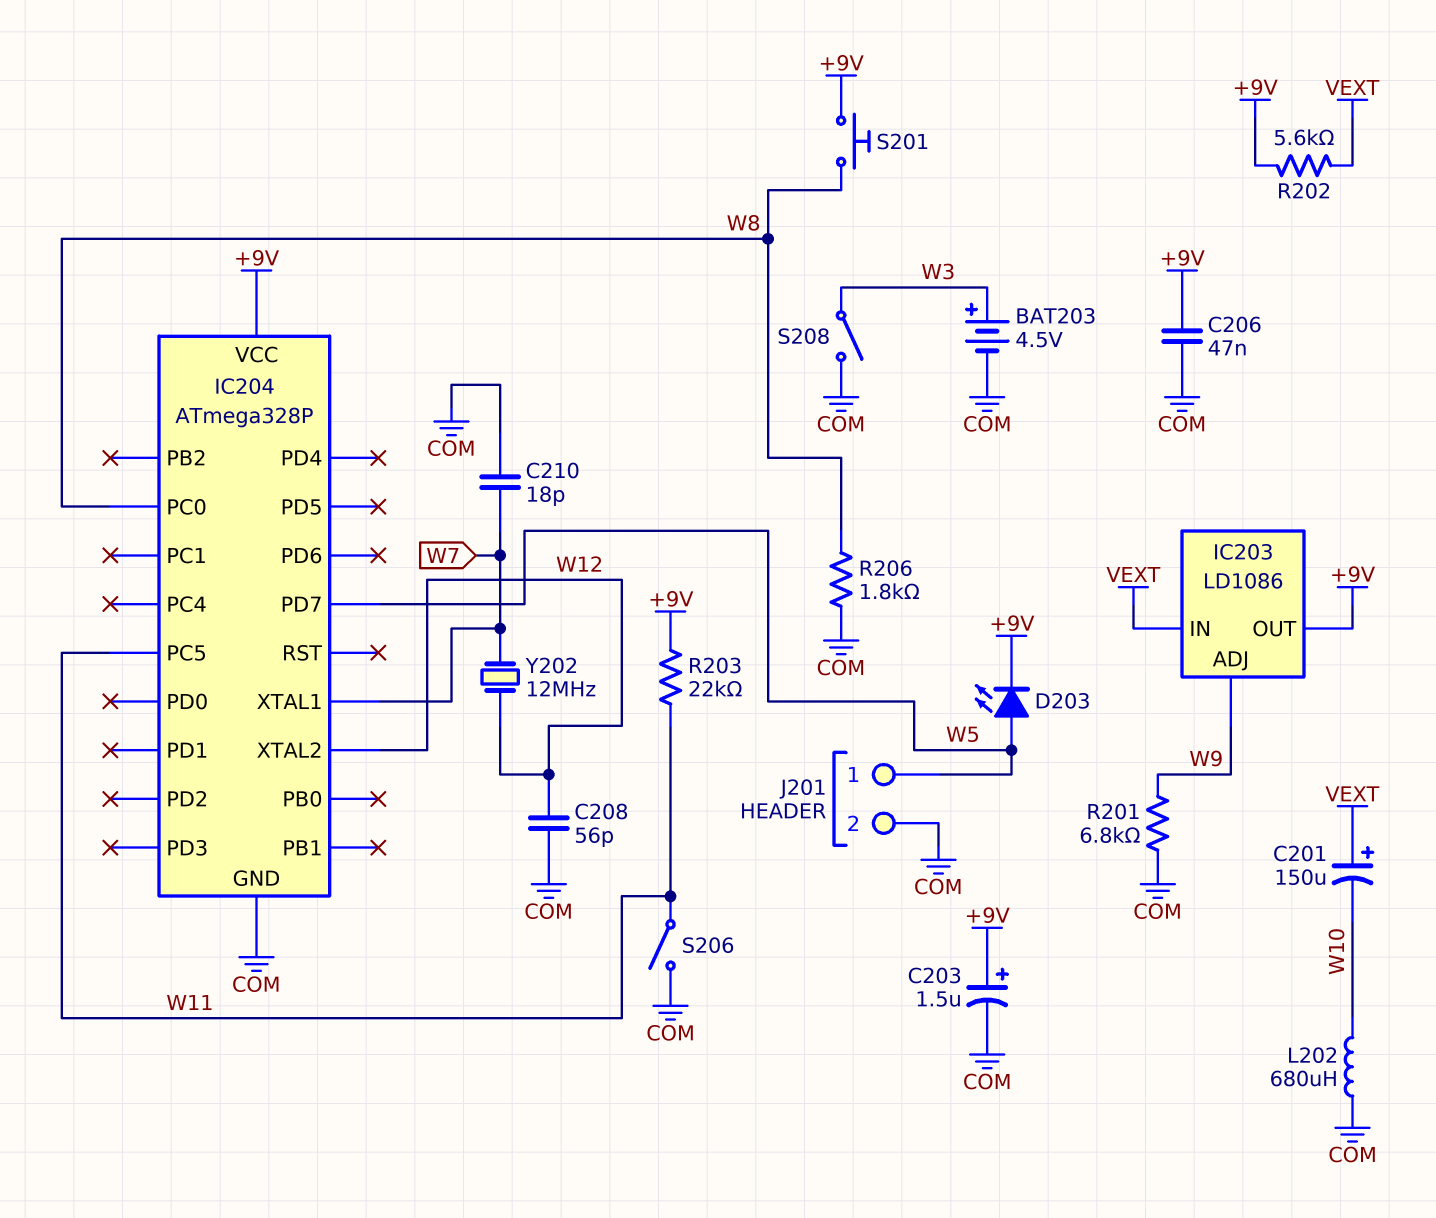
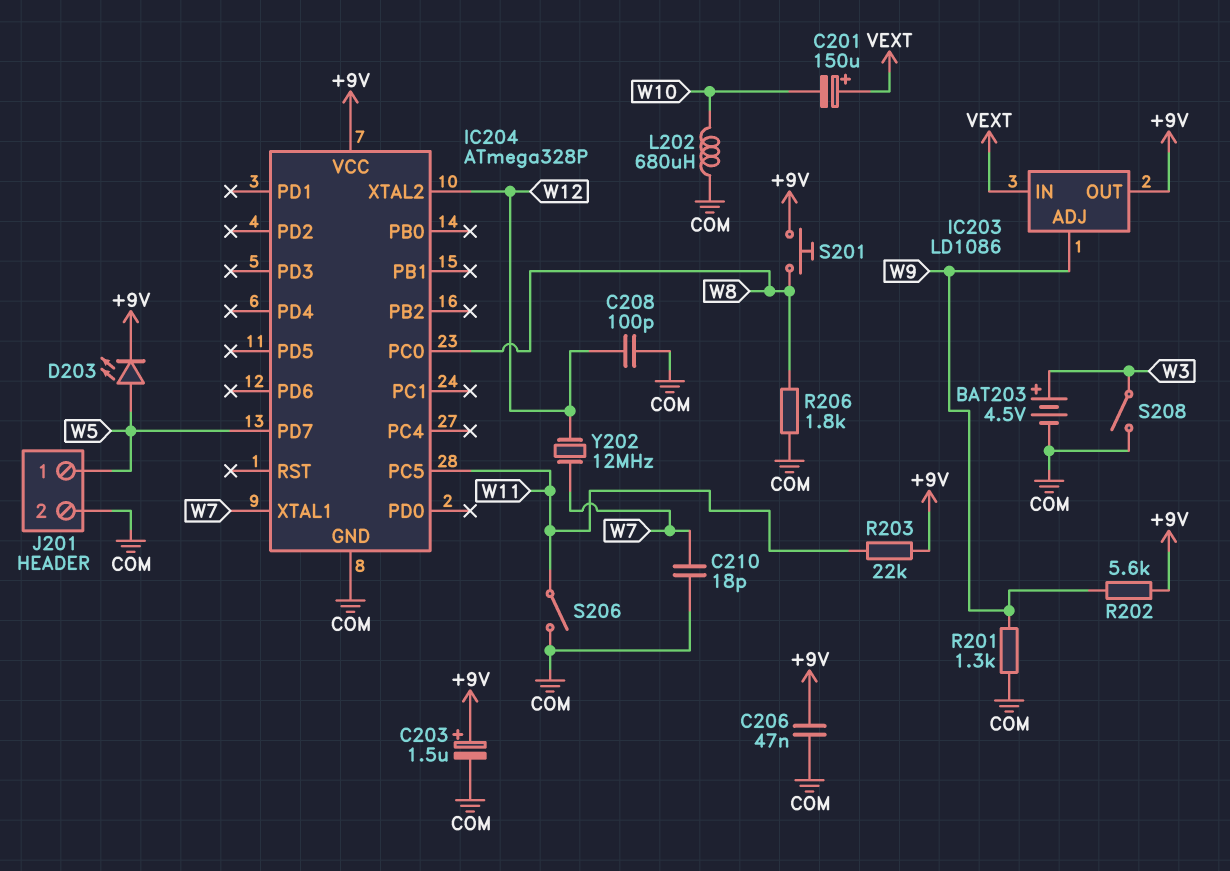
C208: 56pF (COM, W12) -> 100pF (COM, W12)
R201: 6.8k (COM, W9) -> 1.3k (COM, W9)
R202: 5.6k (+9V, VEXT) -> 5.6k (+9V, W9)

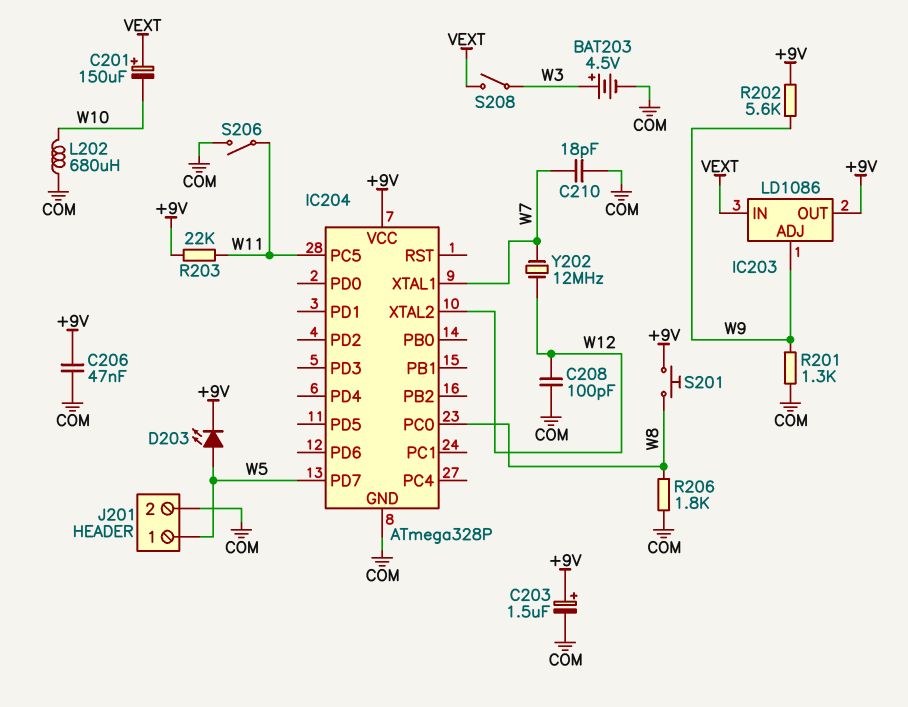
S208: switch (COM, W3) -> switch (VEXT, W3)

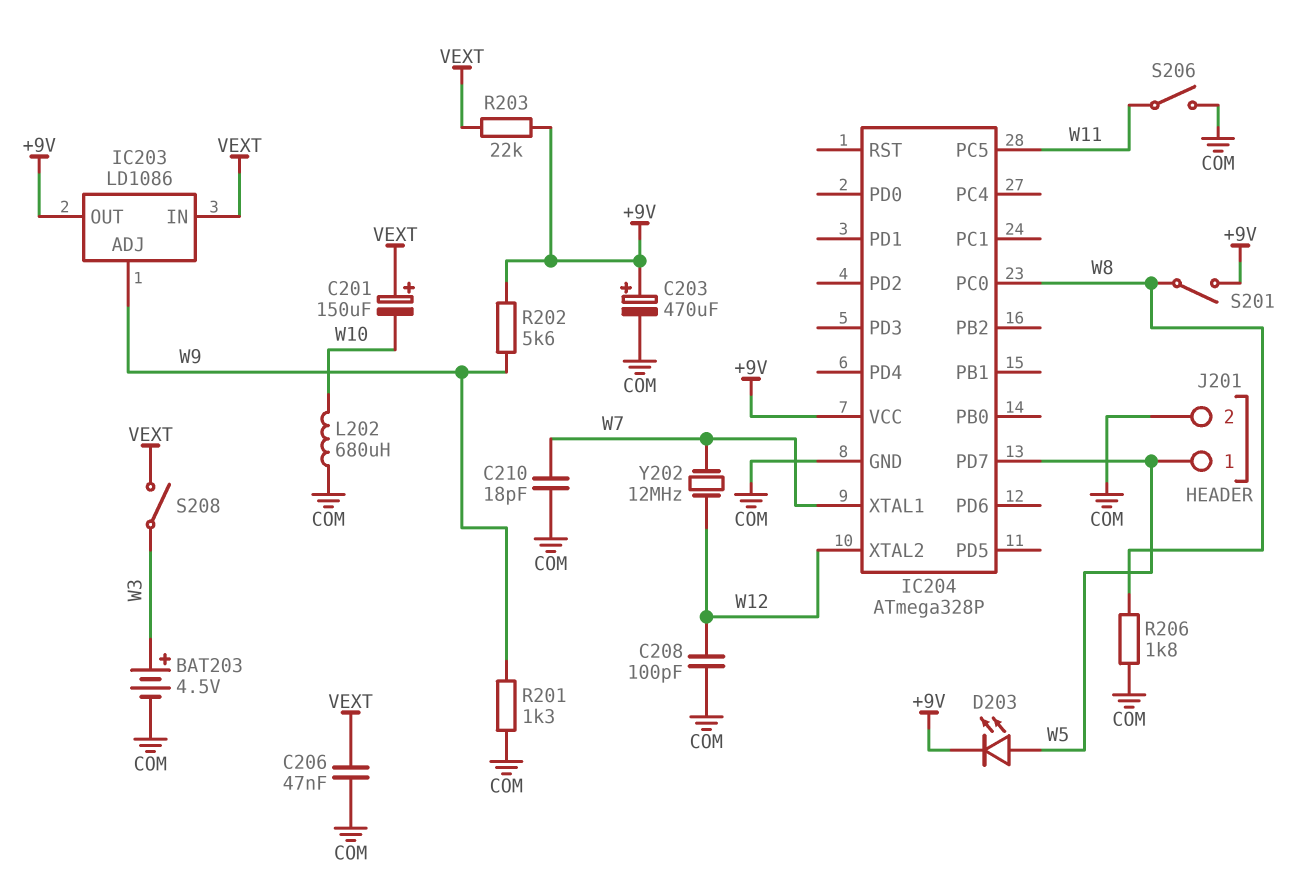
C203: 1.5uF (plus +9V, minus COM) -> 470uF (plus +9V, minus COM)
C206: 47nF (+9V, COM) -> 47nF (COM, VEXT)
R203: 22k (+9V, W11) -> 22k (+9V, VEXT)
S201: button (+9V, W8) -> switch (+9V, W8)

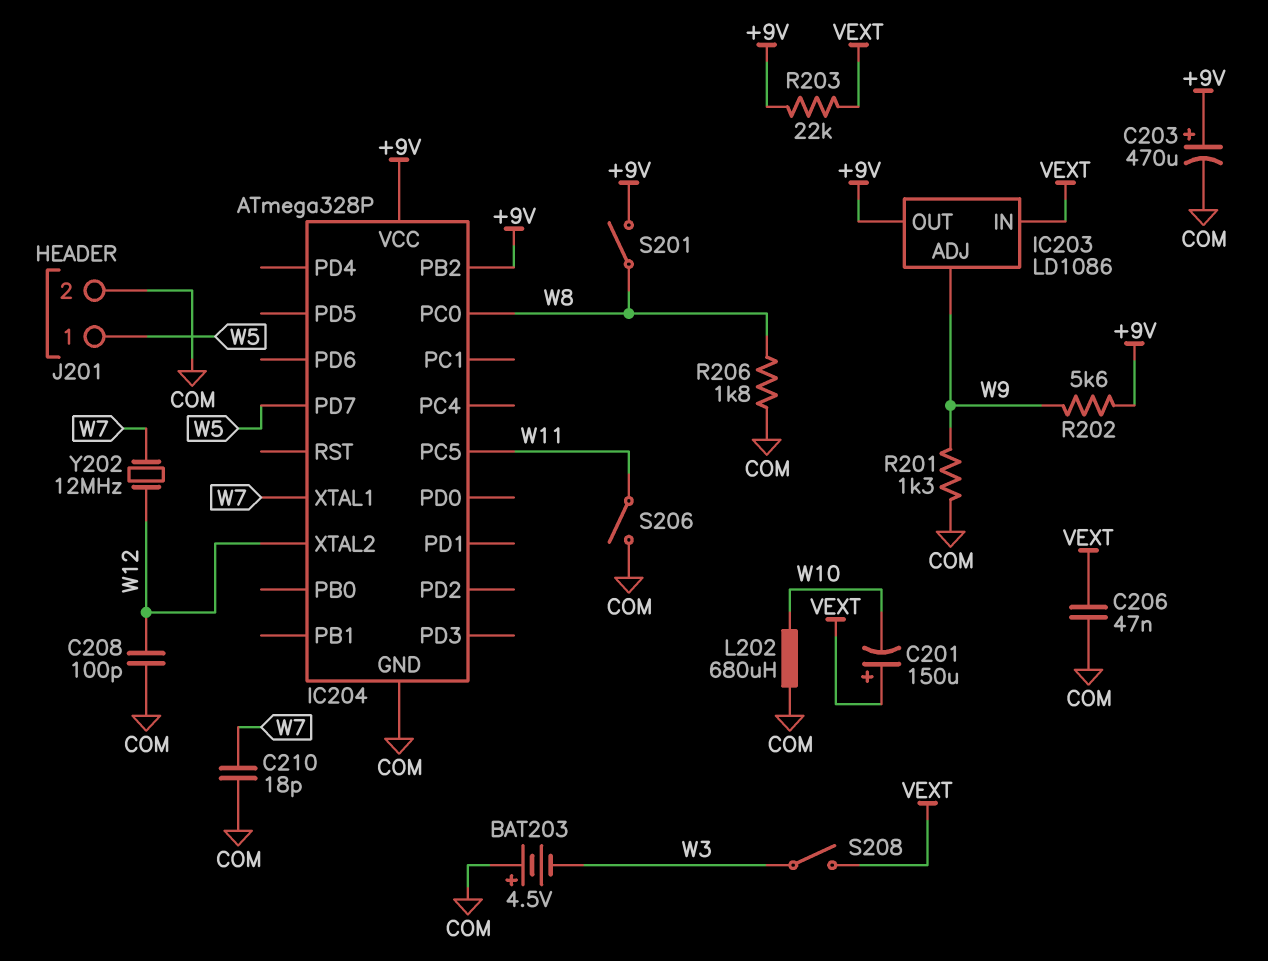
BAT203: 4.5V (plus W3, minus COM) -> 4.5V (plus COM, minus W3)
D203: LED (A W5, K +9V) -> none
IC204 pin PB2: none -> +9V

